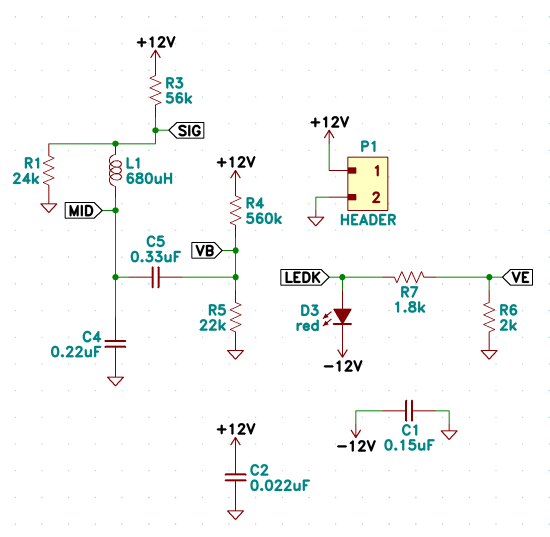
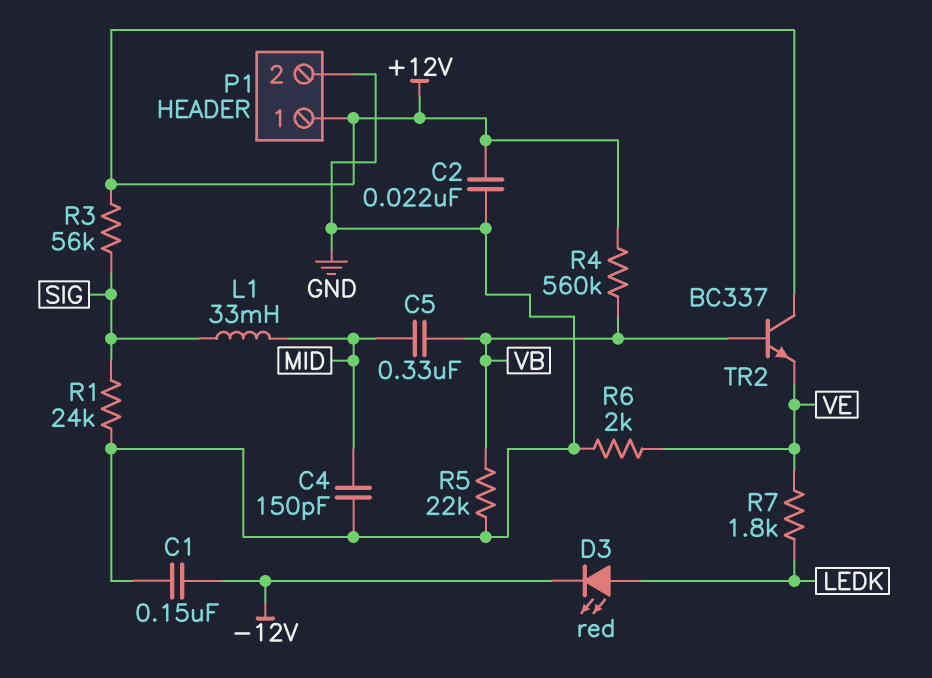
C4: 220nF (GND, MID) -> 150pF (GND, MID)
L1: 680uH (MID, SIG) -> 33mH (MID, SIG)
TR2: none -> NPN BC337 (B VB, C +12V, E VE)

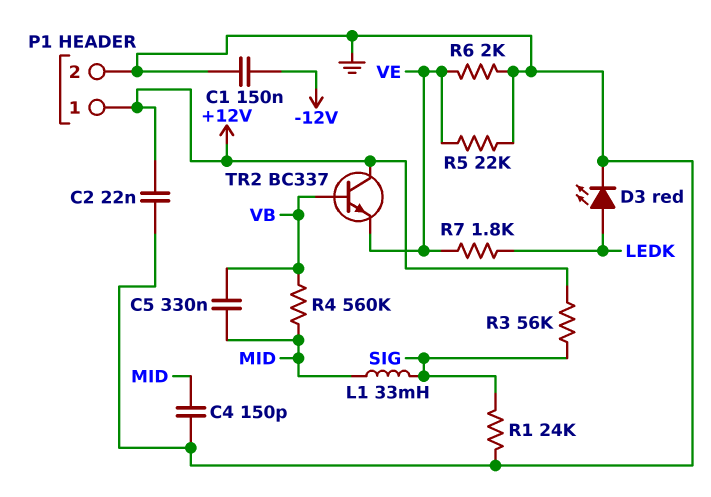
D3: LED red (A LEDK, K -12V) -> LED red (A LEDK, K GND)
R4: 560k (+12V, VB) -> 560k (MID, VB)
R5: 22k (GND, VB) -> 22k (GND, VE)

